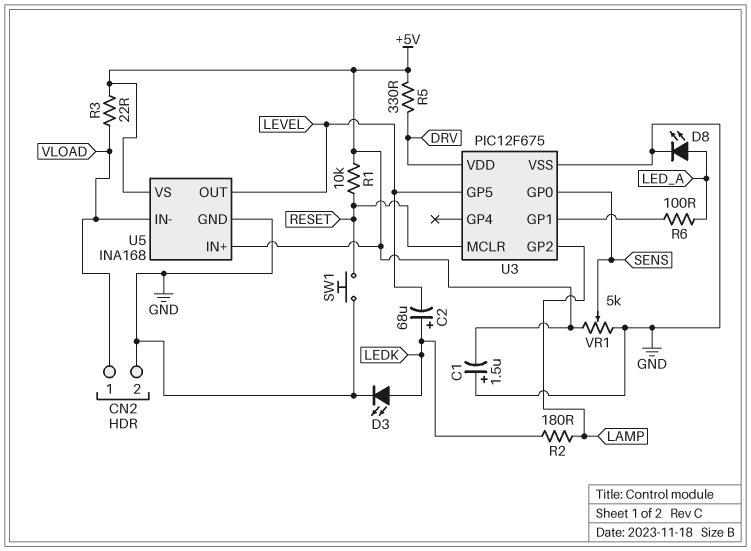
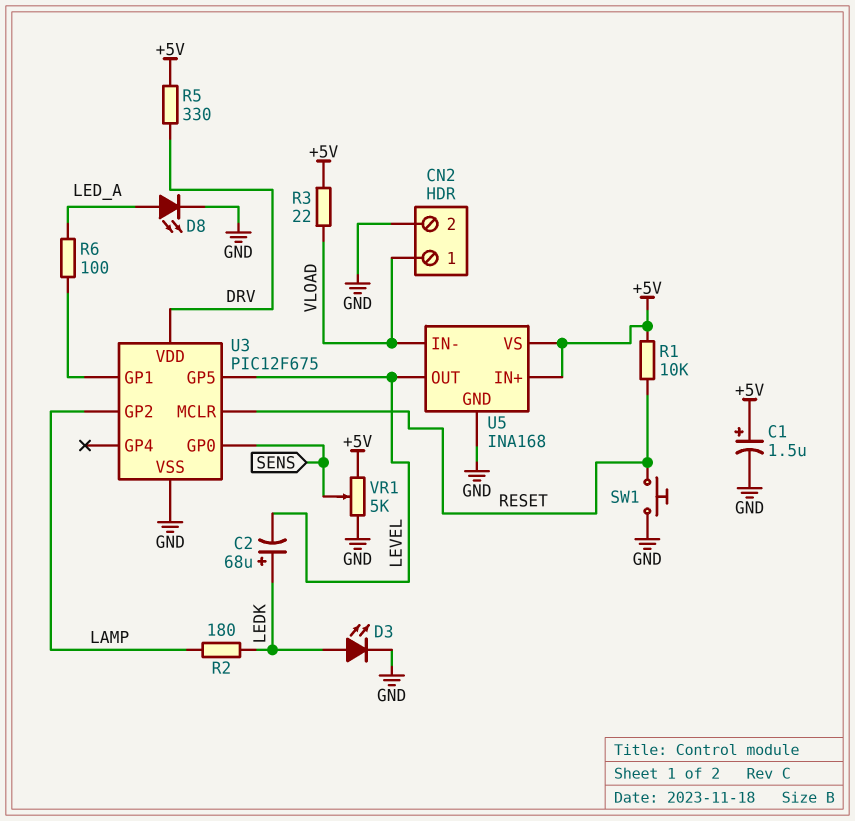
C1: 1.5uF (plus GND, minus +5V) -> 1.5uF (plus +5V, minus GND)

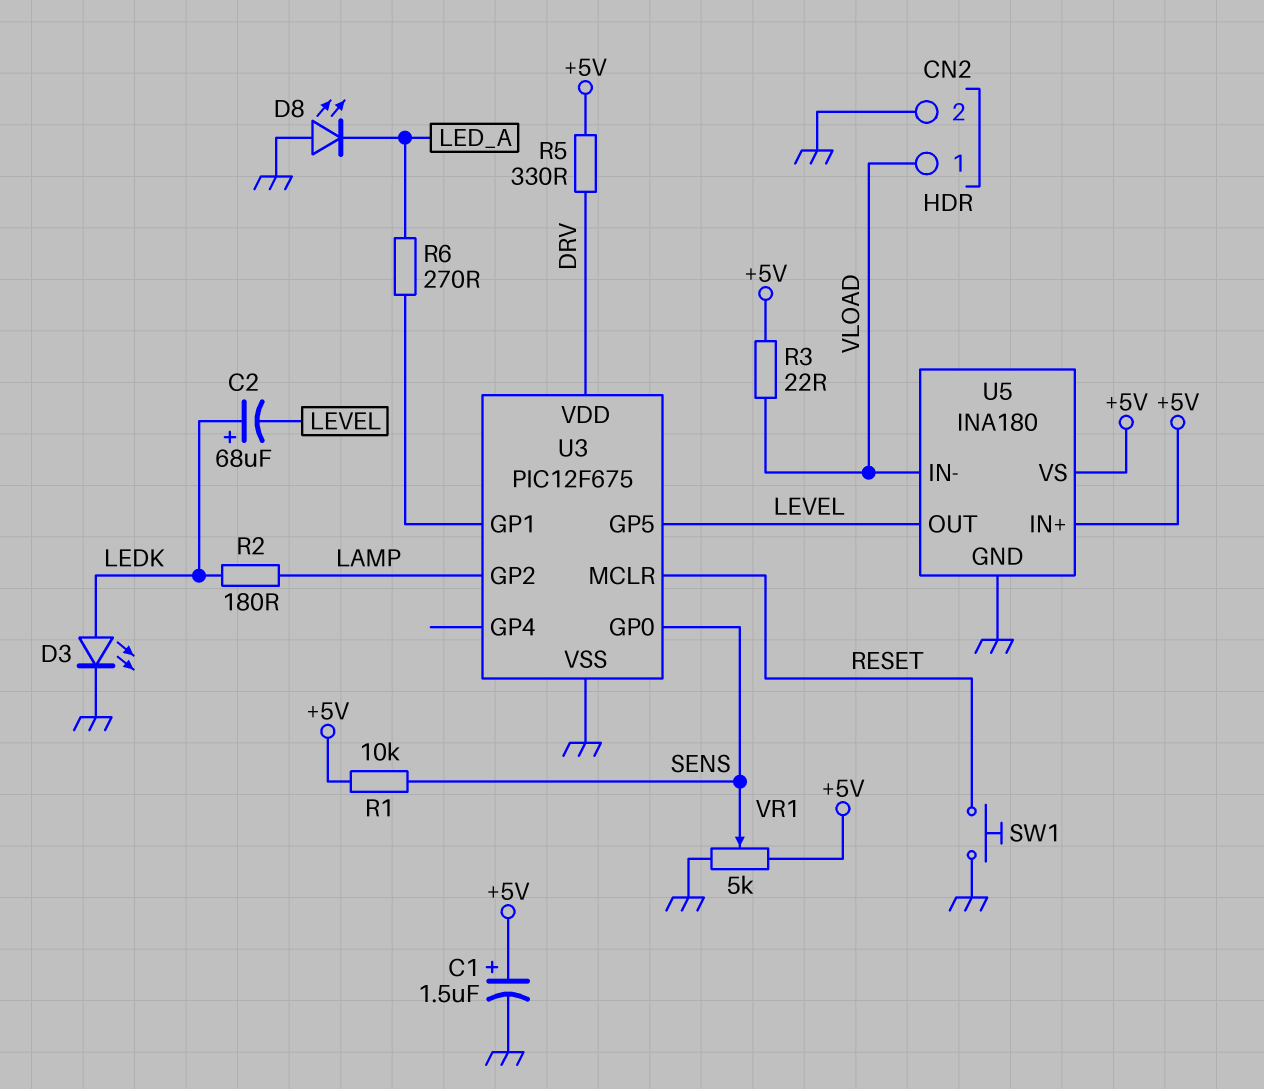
D8: LED (A LED_A, K GND) -> LED (A GND, K LED_A)
R1: 10k (+5V, RESET) -> 10k (+5V, SENS)
R6: 100 (LED_A, U3/GP1) -> 270 (LED_A, U3/GP1)
U5: INA168 -> INA180

